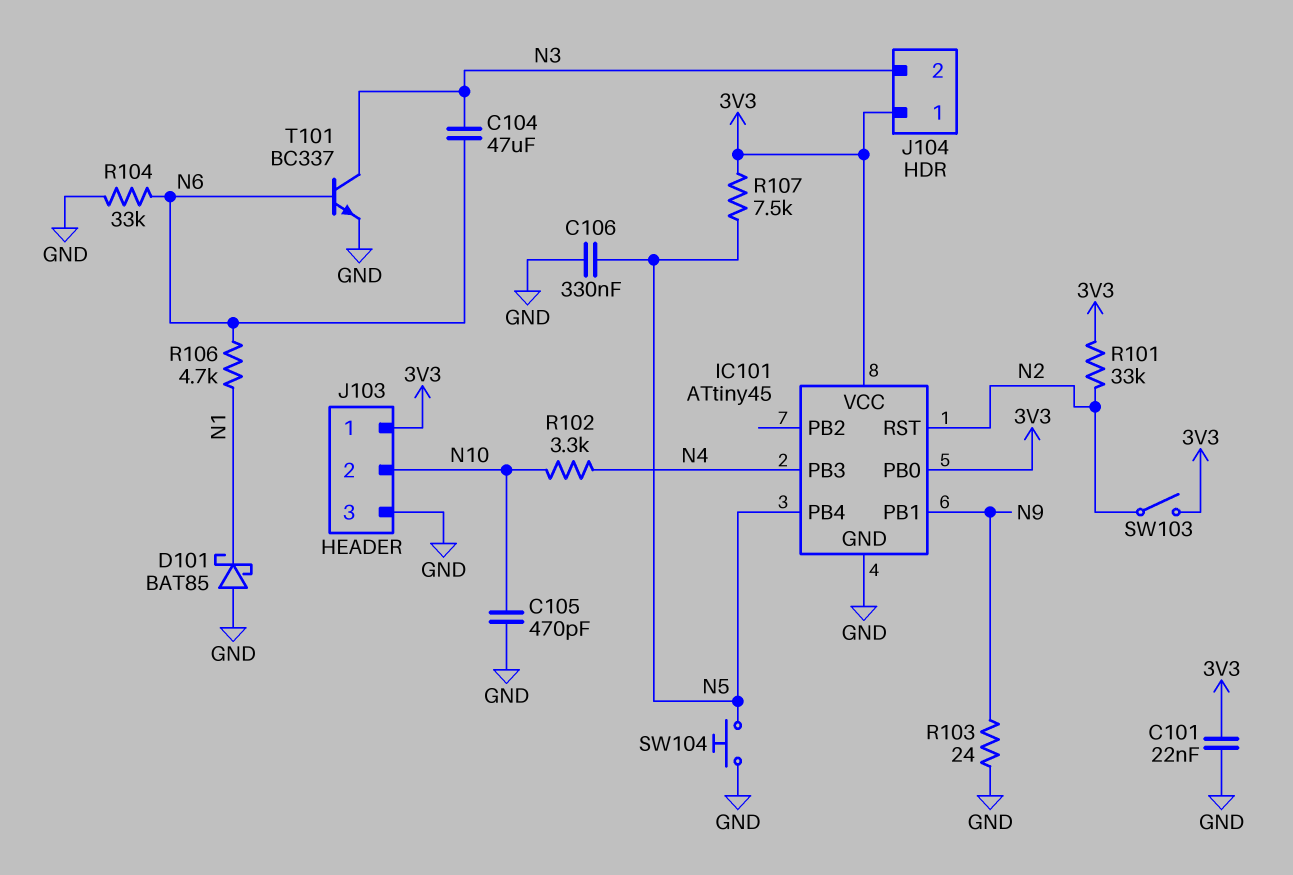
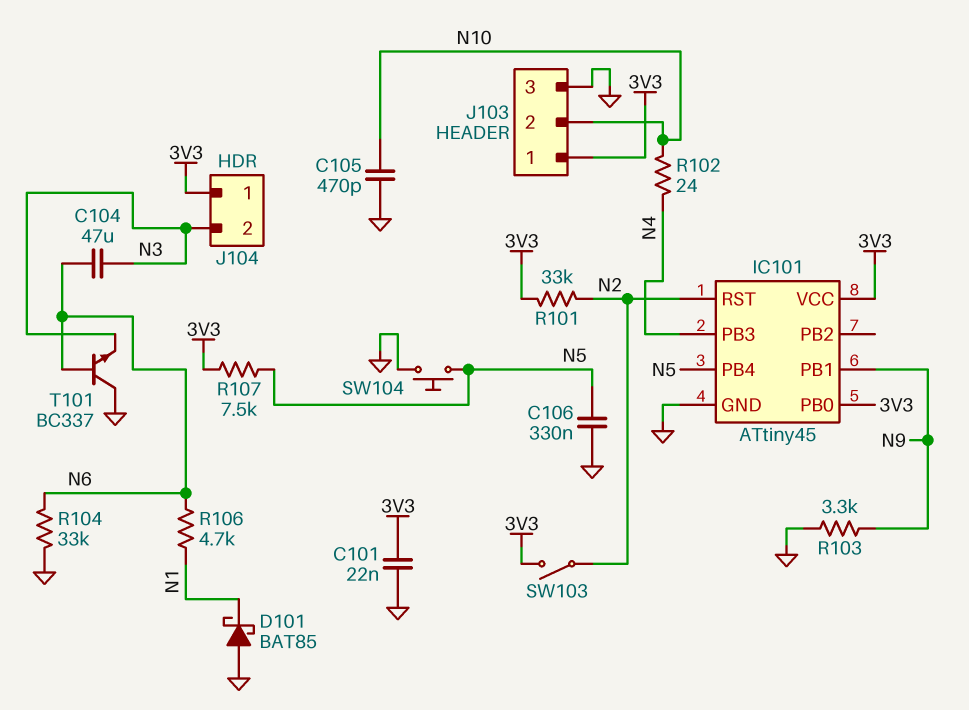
R102: 3.3k (N4, N10) -> 24 (N4, N10)
R103: 24 (GND, N9) -> 3.3k (GND, N9)
T101: NPN BC337 (B N6, C N3, E GND) -> NPN BC337 (B N6, C GND, E N3)

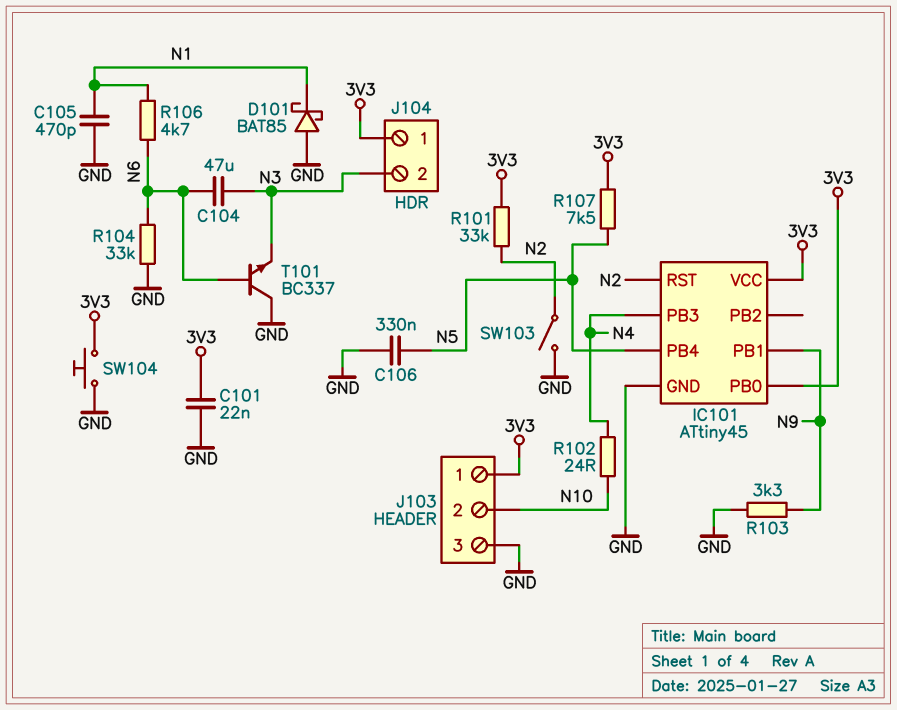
C105: 470pF (GND, N10) -> 470pF (GND, N1)
SW103: switch (3V3, N2) -> switch (GND, N2)
SW104: button (GND, N5) -> button (3V3, GND)

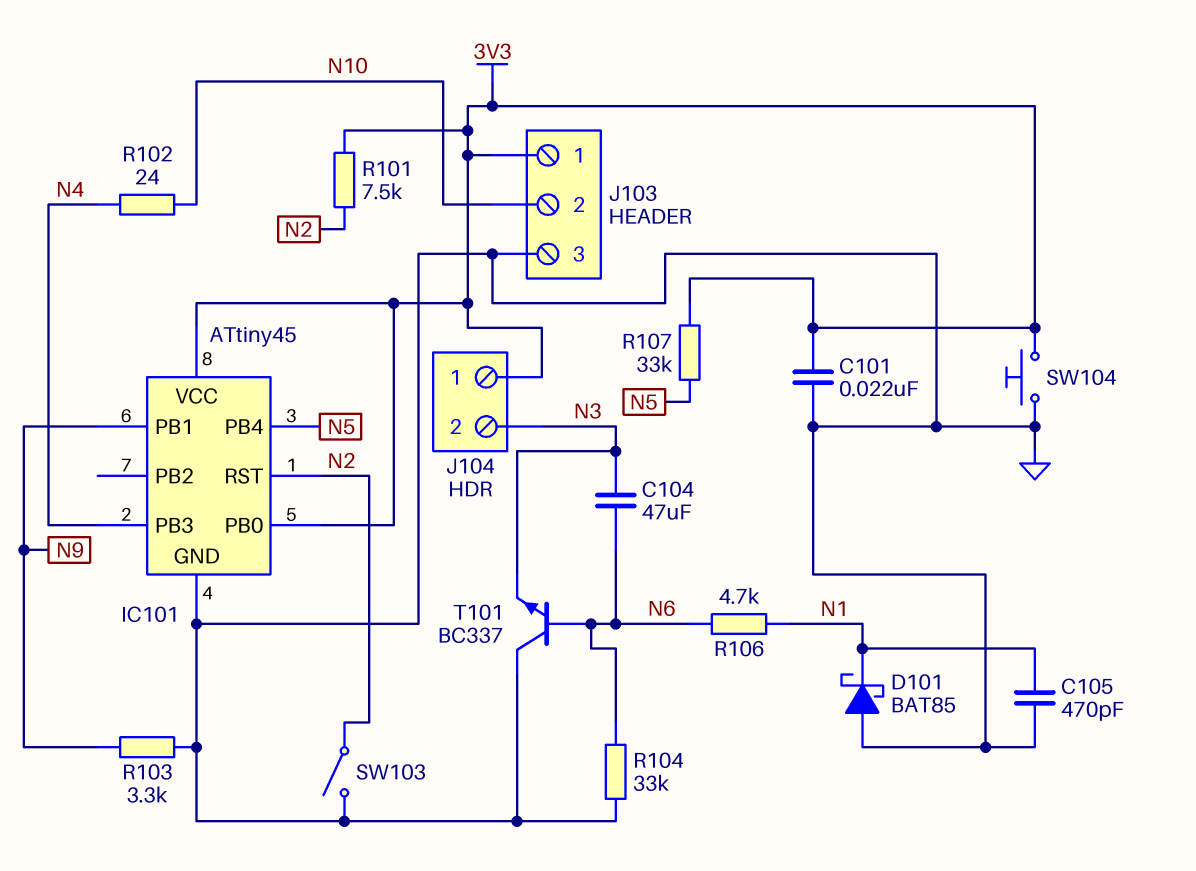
C106: 330nF (GND, N5) -> none
R101: 33k (3V3, N2) -> 7.5k (3V3, N2)
R107: 7.5k (3V3, N5) -> 33k (3V3, N5)

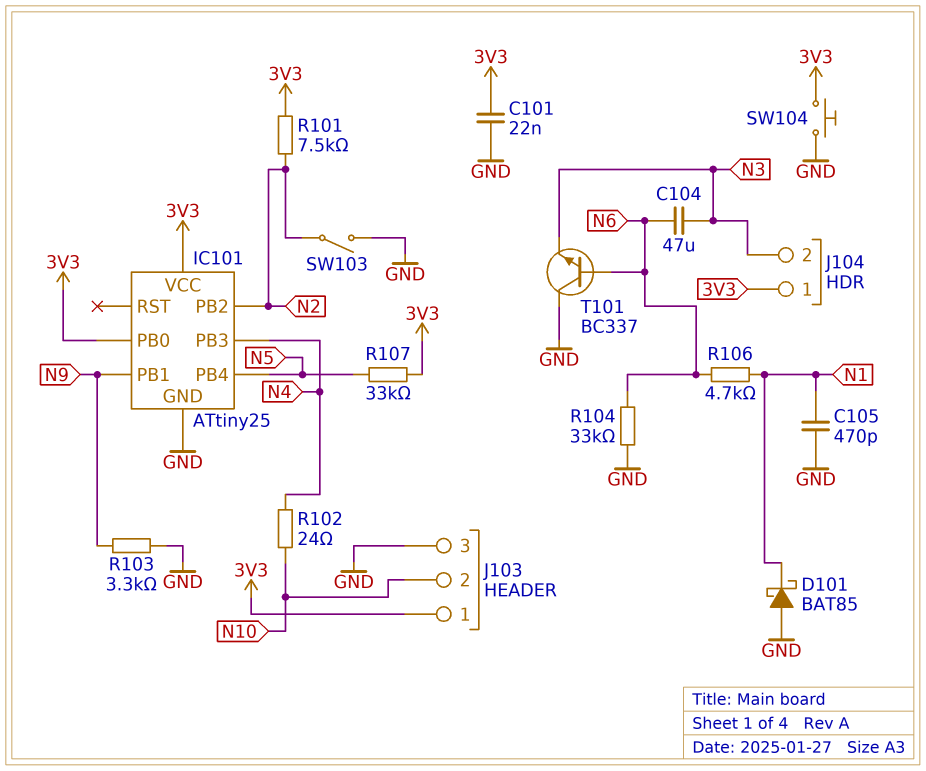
IC101: ATtiny45 -> ATtiny25
IC101 pin PB2: none -> N2
IC101 pin RST: N2 -> none

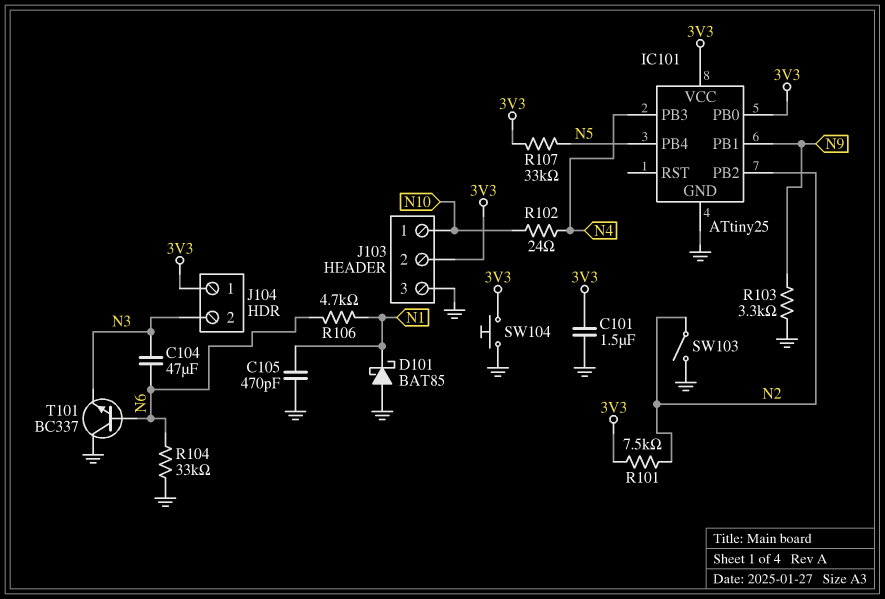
C101: 22nF (3V3, GND) -> 1.5uF (3V3, GND)
J103 pin 1: 3V3 -> N10
J103 pin 2: N10 -> 3V3

